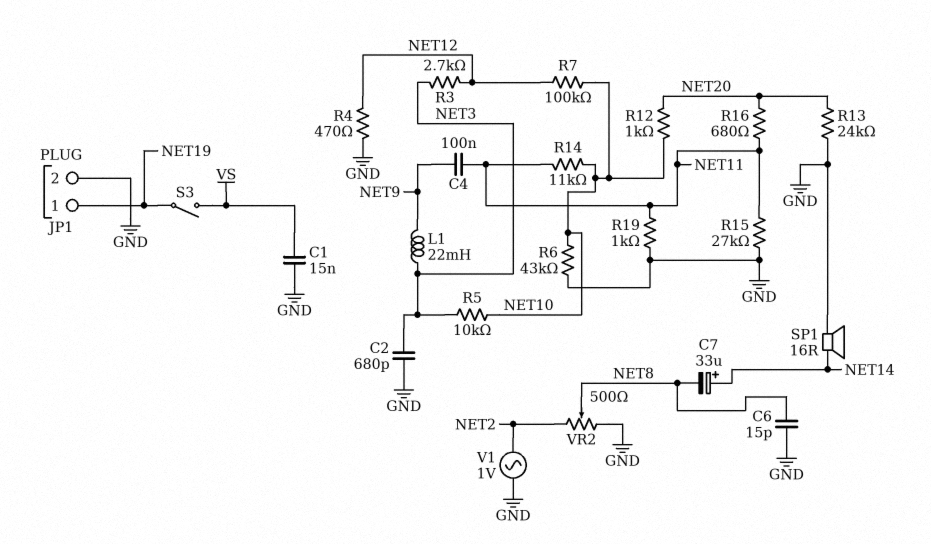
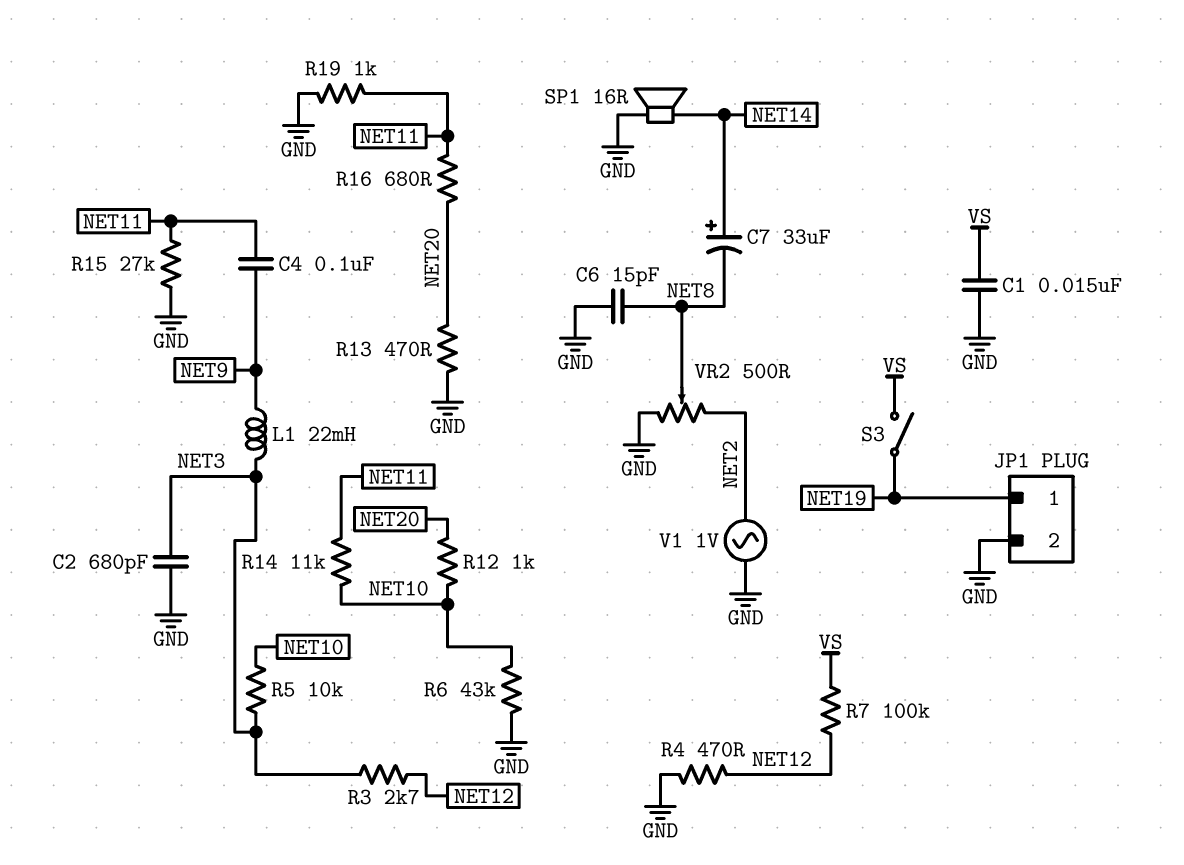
R7: 100k (NET10, NET12) -> 100k (NET12, VS)
R13: 24k (GND, NET20) -> 470 (GND, NET20)

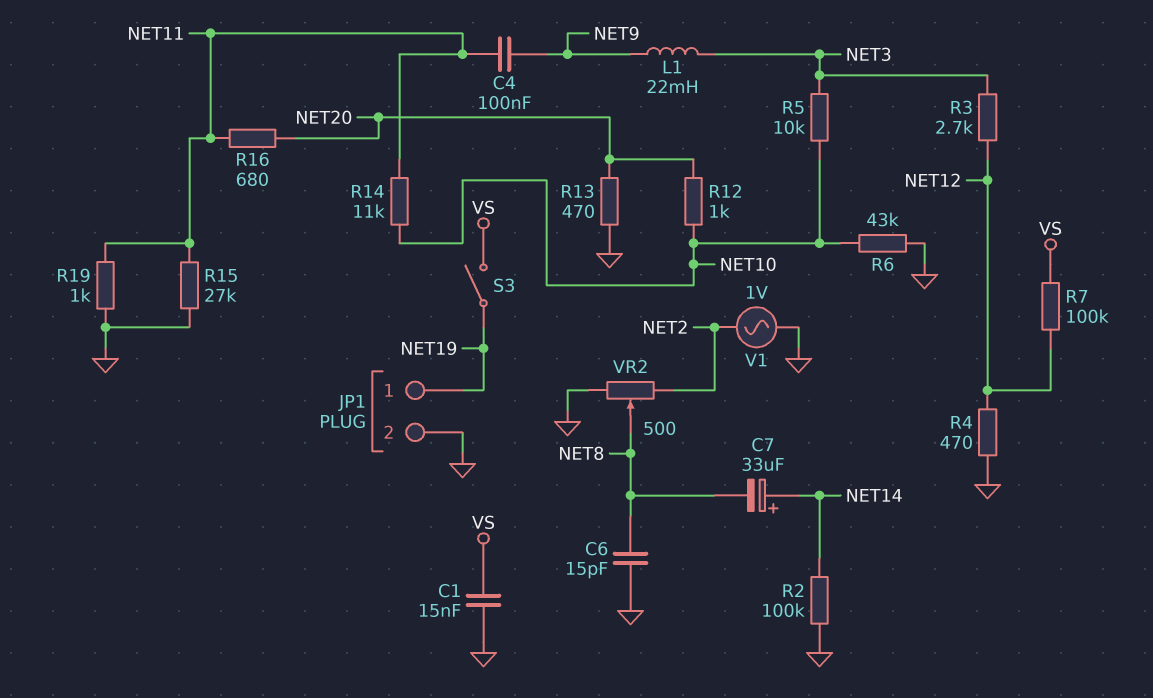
C2: 680pF (GND, NET3) -> none
R2: none -> 100k (GND, NET14)
SP1: speaker 16R (GND, NET14) -> none

